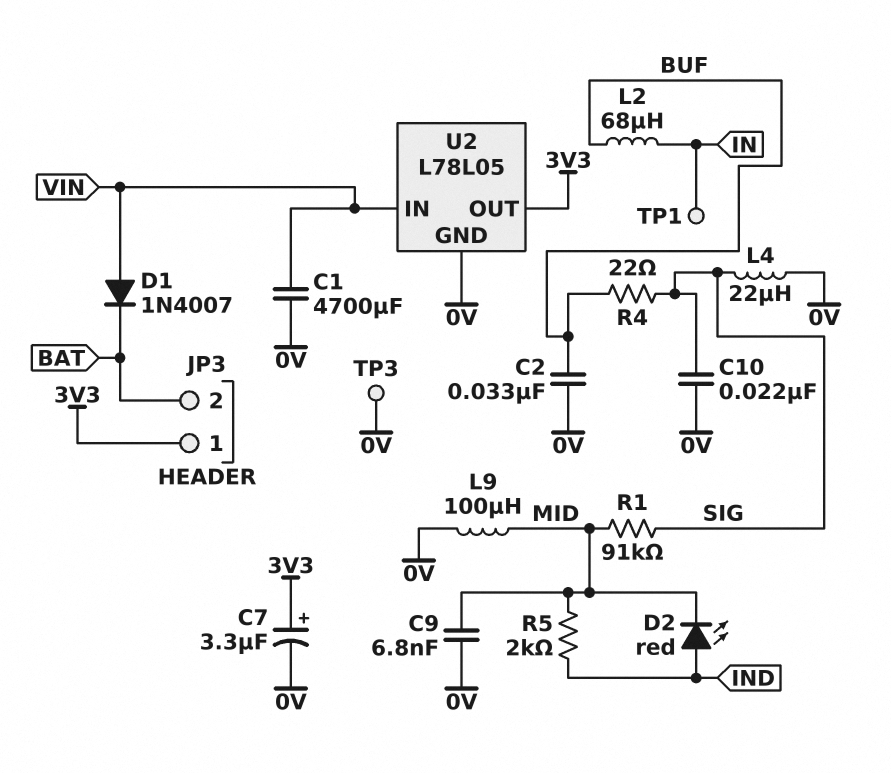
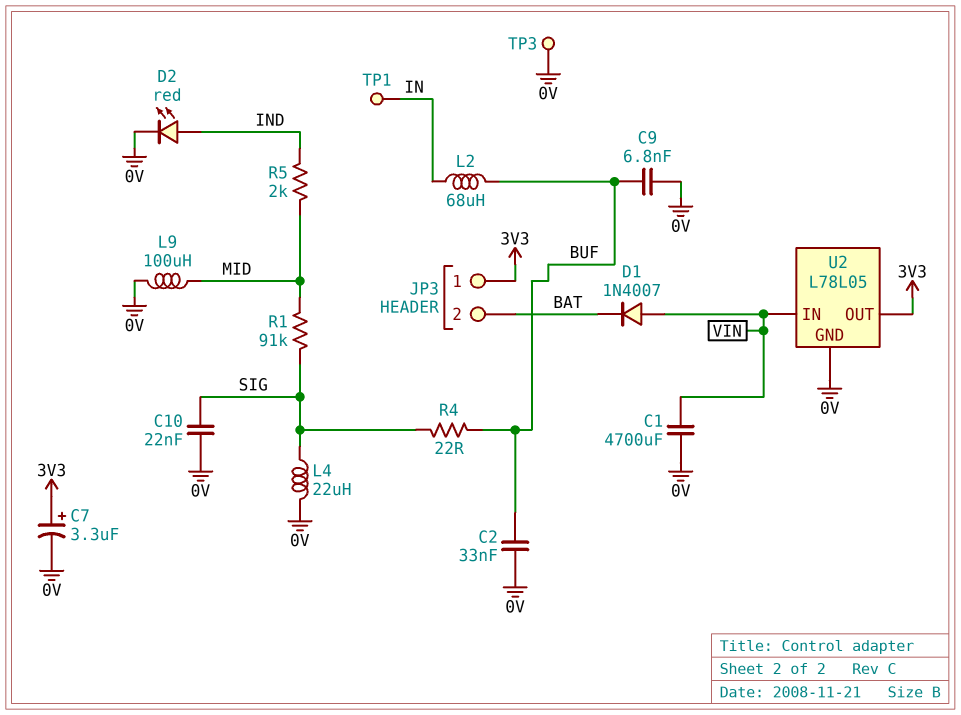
C9: 6.8nF (0V, MID) -> 6.8nF (0V, BUF)
D2: LED red (A IND, K MID) -> LED red (A IND, K 0V)

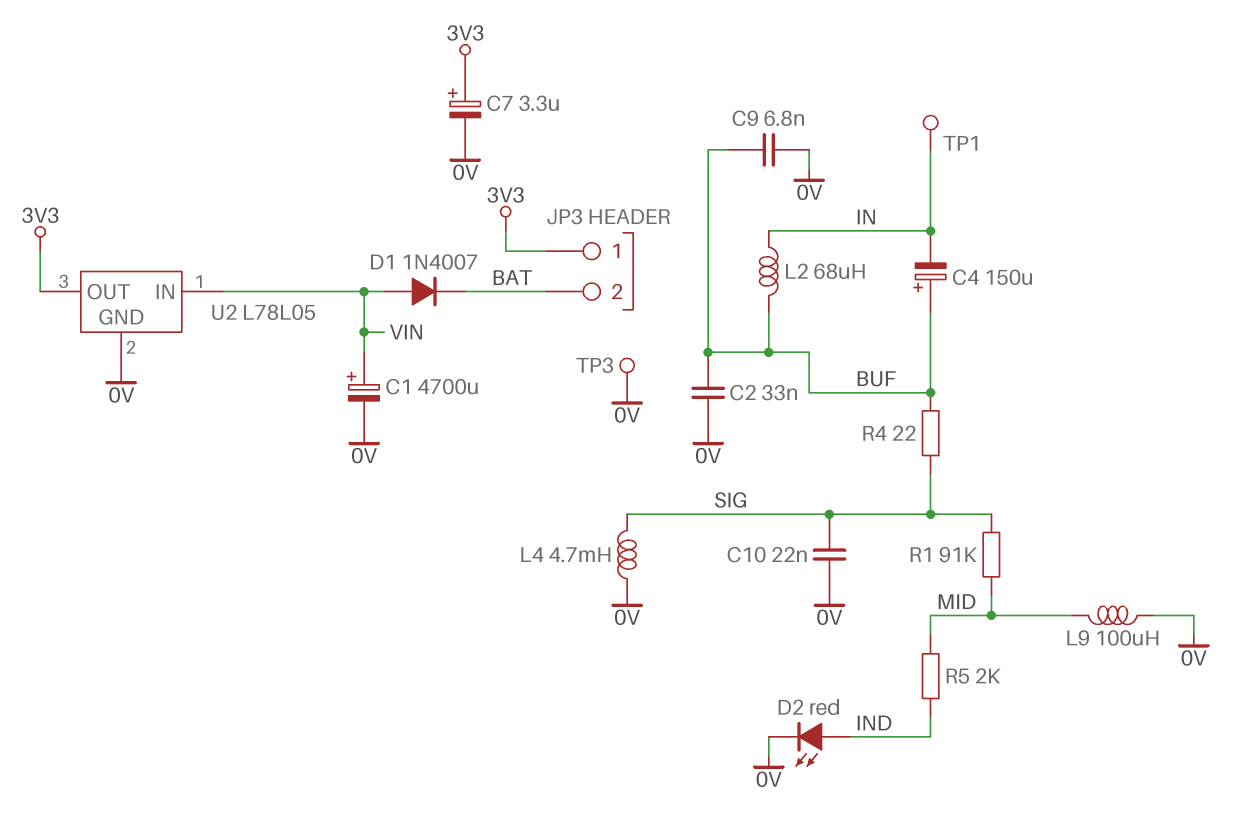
C1: 4700uF (0V, VIN) -> 4700uF (plus VIN, minus 0V)
C4: none -> 150uF (plus BUF, minus IN)
L4: 22uH (0V, SIG) -> 4.7mH (0V, SIG)

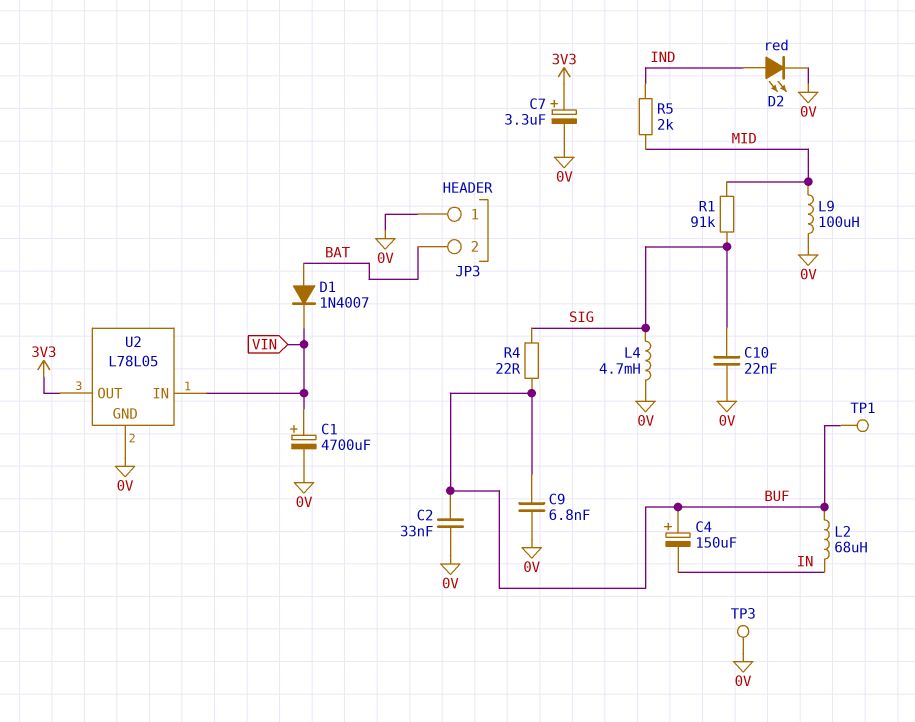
D1: diode 1N4007 (A VIN, K BAT) -> diode 1N4007 (A BAT, K VIN)
JP3 pin 1: 3V3 -> 0V
TP1: test point (IN) -> test point (BUF)

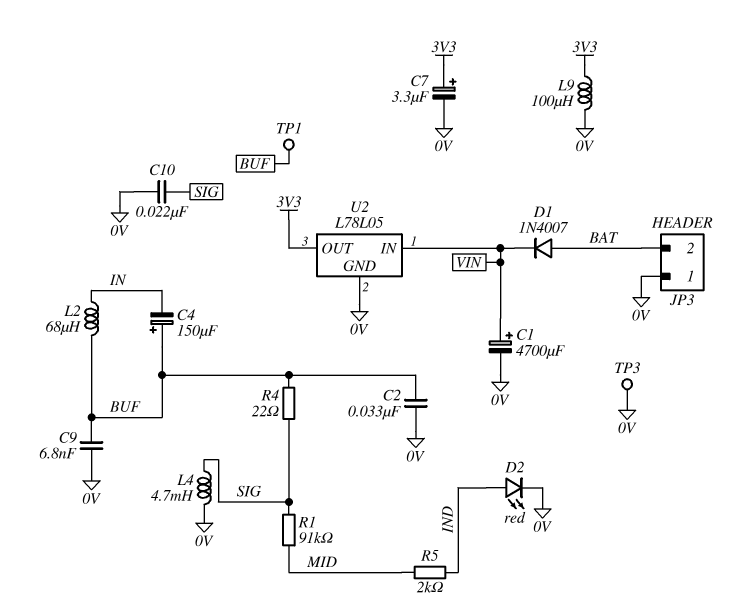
L9: 100uH (0V, MID) -> 100uH (0V, 3V3)

